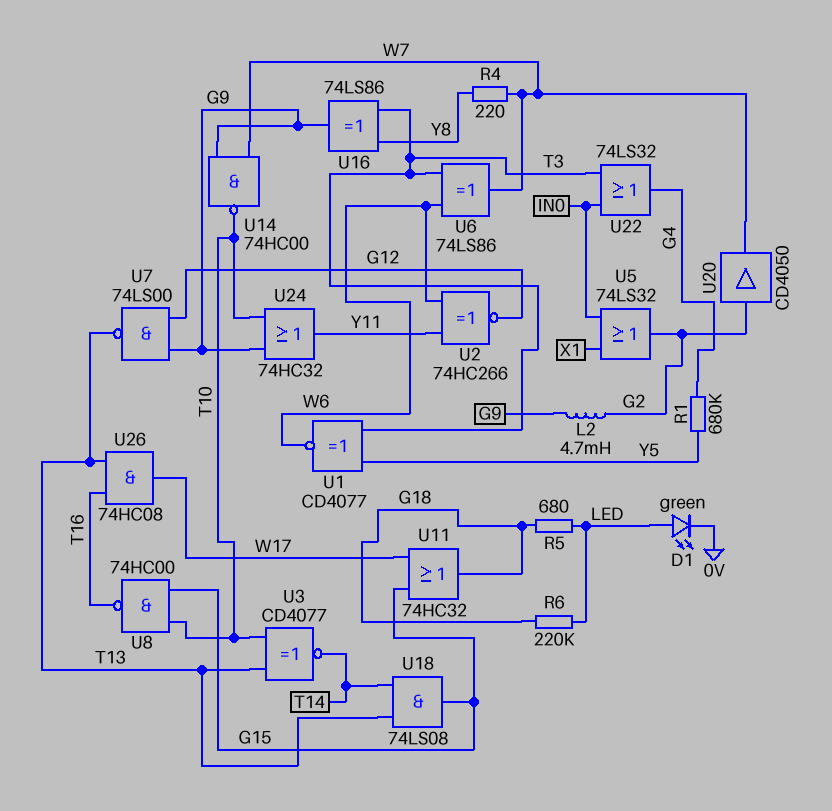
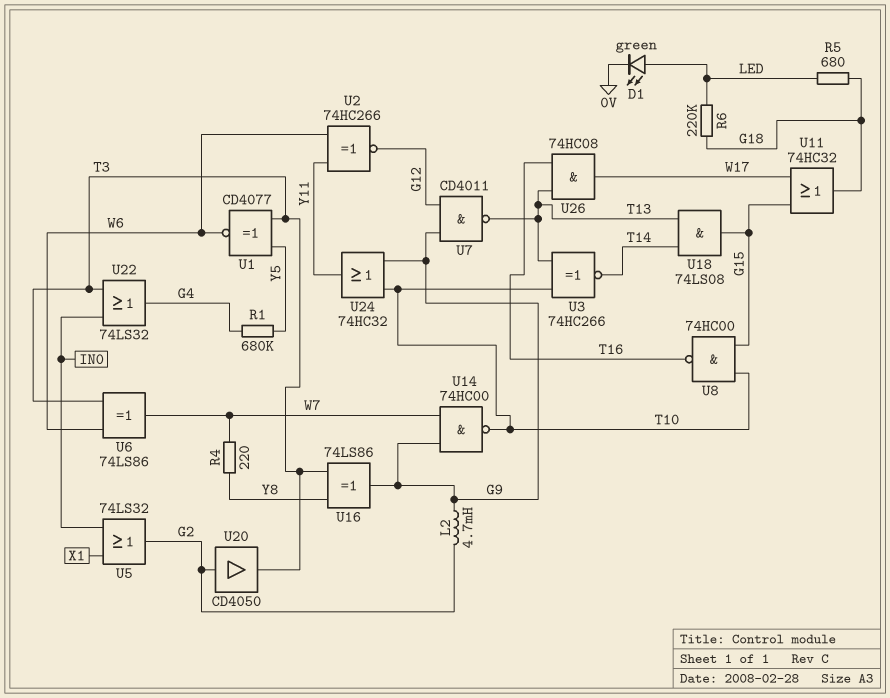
U3: XNOR CD4077 (in T10, in T13, out T14) -> XNOR 74HC266 (in T10, in T13, out T14)
U7: NAND 74LS00 (in G9, in G12, out T13) -> NAND CD4011 (in G9, in G12, out T13)
U20: buffer CD4050 (in G2, out W7) -> buffer CD4050 (in G2, out T3)

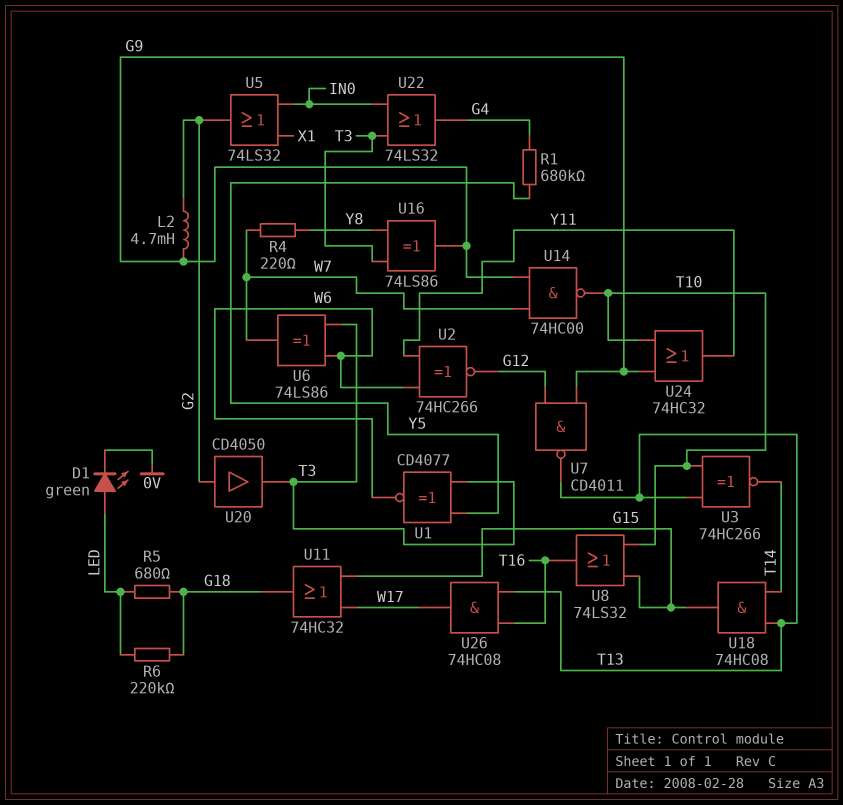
U8: NAND 74HC00 (in G15, in T10, out T16) -> OR 74LS32 (in G15, in T10, out T16)
U18: AND 74LS08 (in T13, in T14, out G15) -> AND 74HC08 (in T13, in T14, out G15)

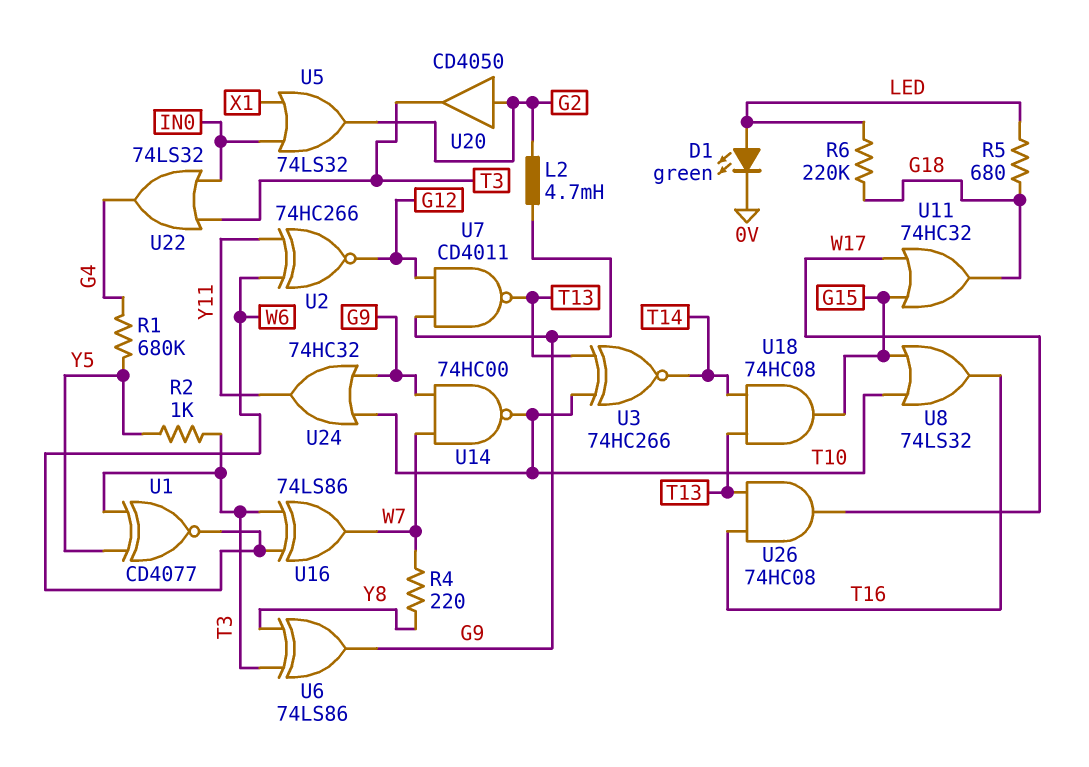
R2: none -> 1k (T3, Y5)
U6: XOR 74LS86 (in T3, in W6, out W7) -> XOR 74LS86 (in T3, in Y8, out G9)
U16: XOR 74LS86 (in T3, in Y8, out G9) -> XOR 74LS86 (in T3, in W6, out W7)

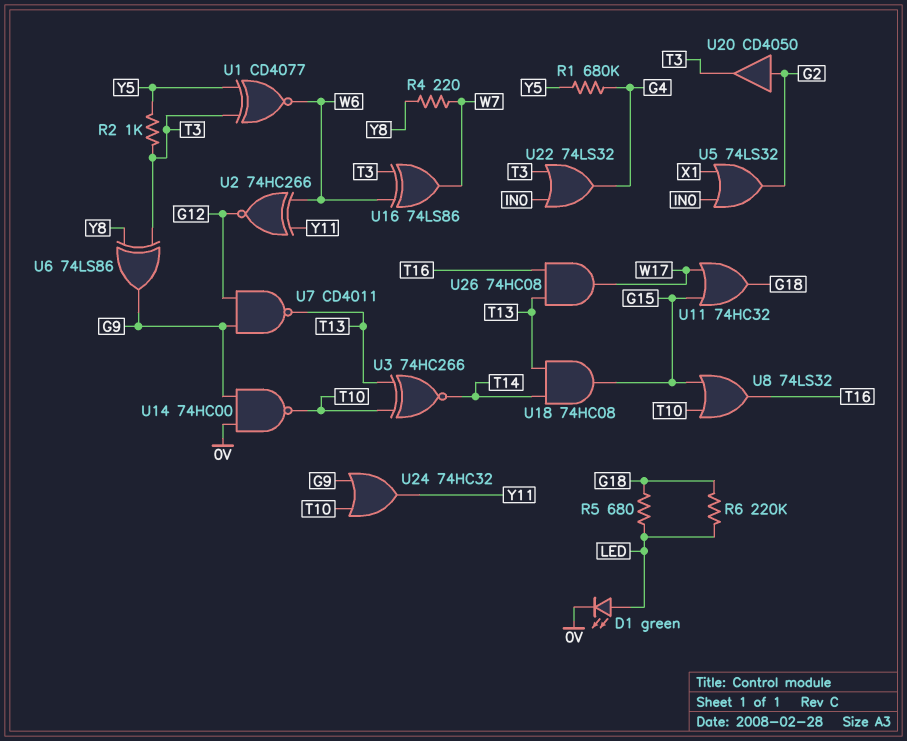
L2: 4.7mH (G2, G9) -> none
U14: NAND 74HC00 (in G9, in W7, out T10) -> NAND 74HC00 (in 0V, in G9, out T10)

